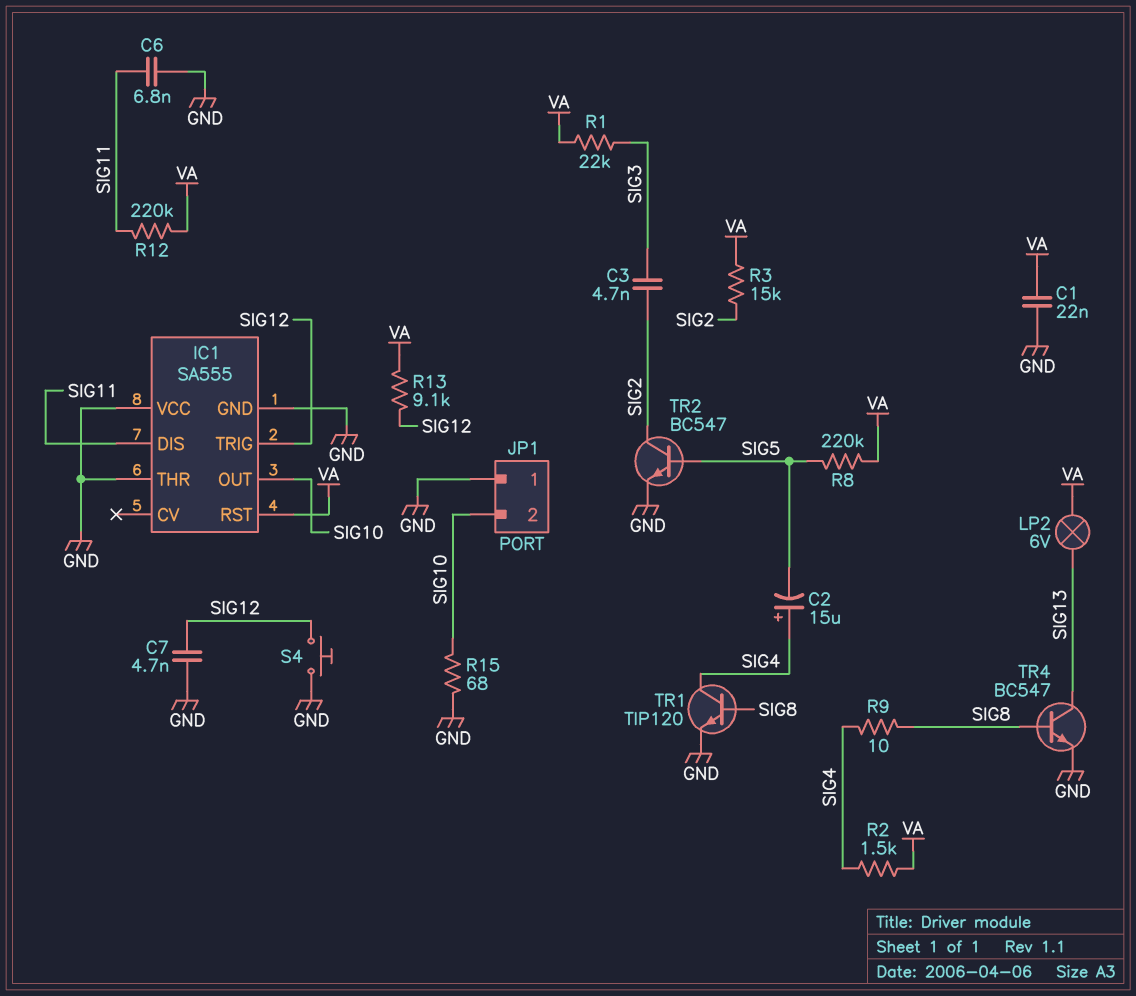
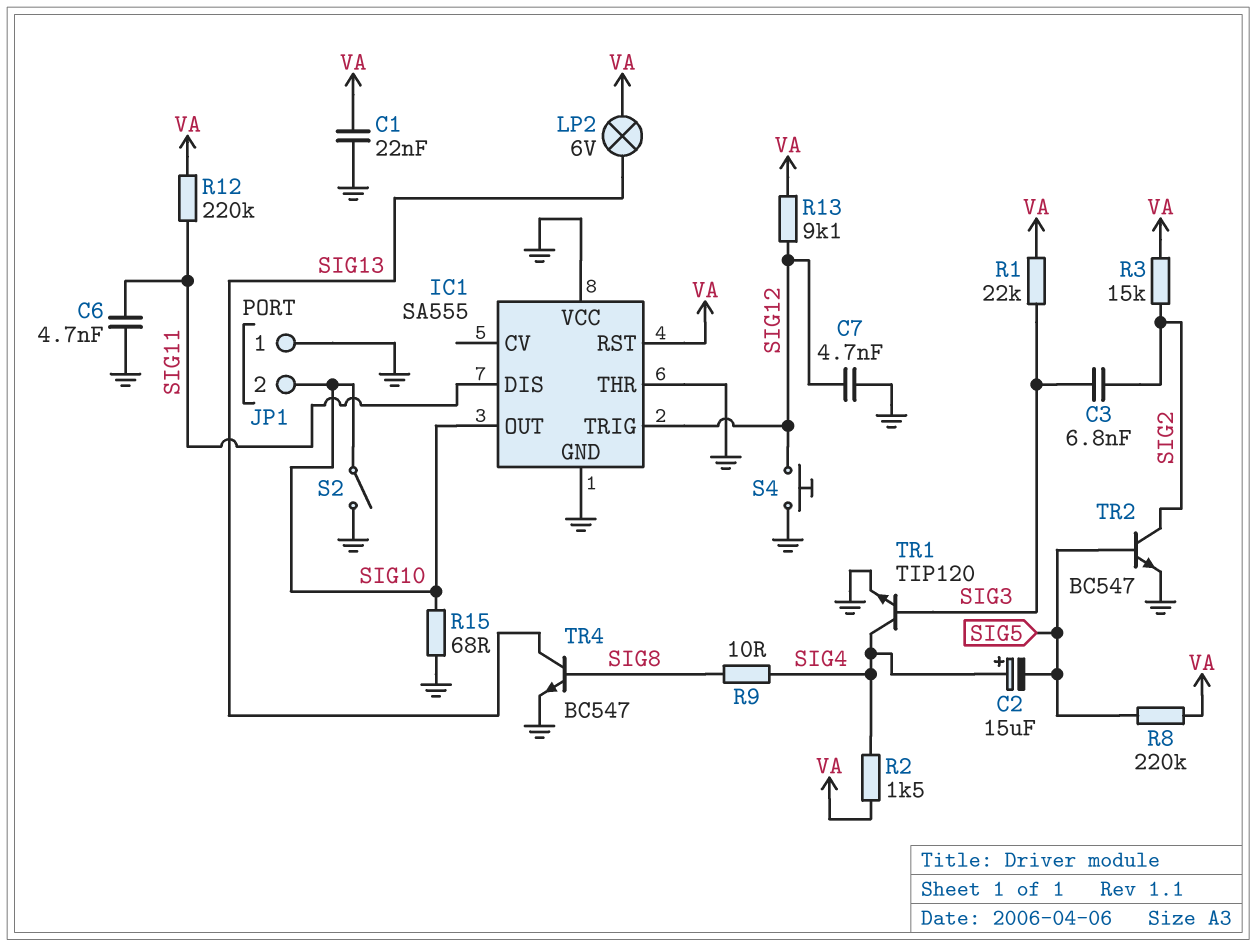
C3: 4.7nF (SIG2, SIG3) -> 6.8nF (SIG2, SIG3)
C6: 6.8nF (GND, SIG11) -> 4.7nF (GND, SIG11)
S2: none -> switch (GND, SIG10)
TR1: NPN TIP120 (B SIG8, C SIG4, E GND) -> NPN TIP120 (B SIG3, C SIG4, E GND)

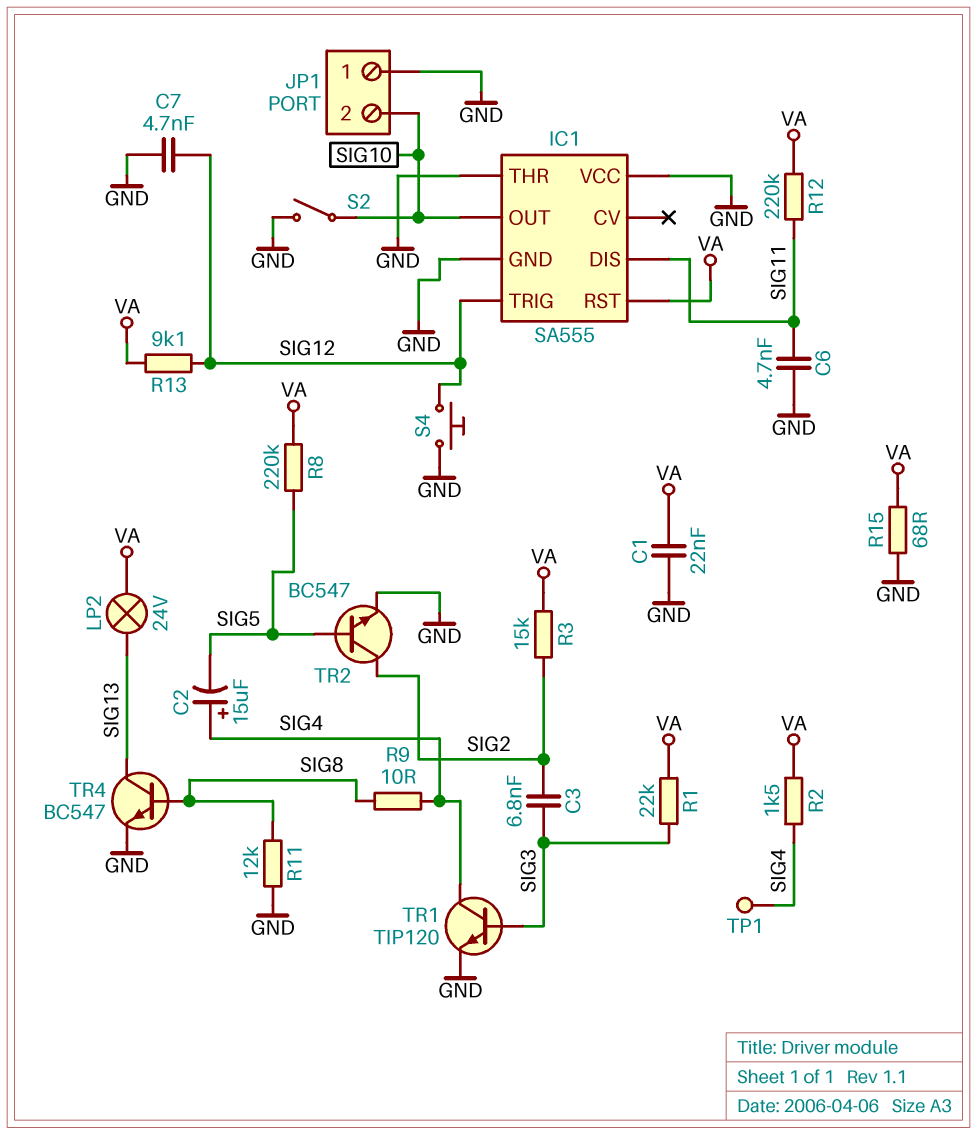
LP2: lamp 6V (SIG13, VA) -> lamp 24V (SIG13, VA)
R11: none -> 12k (GND, SIG8)
R15: 68 (GND, SIG10) -> 68 (GND, VA)
TP1: none -> test point (SIG4)

